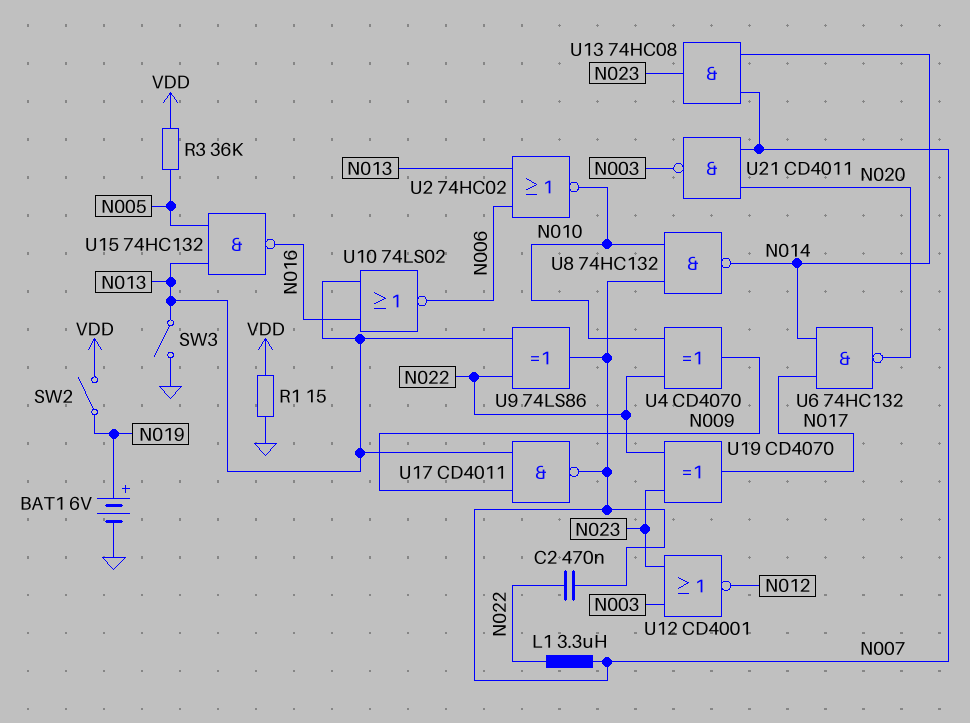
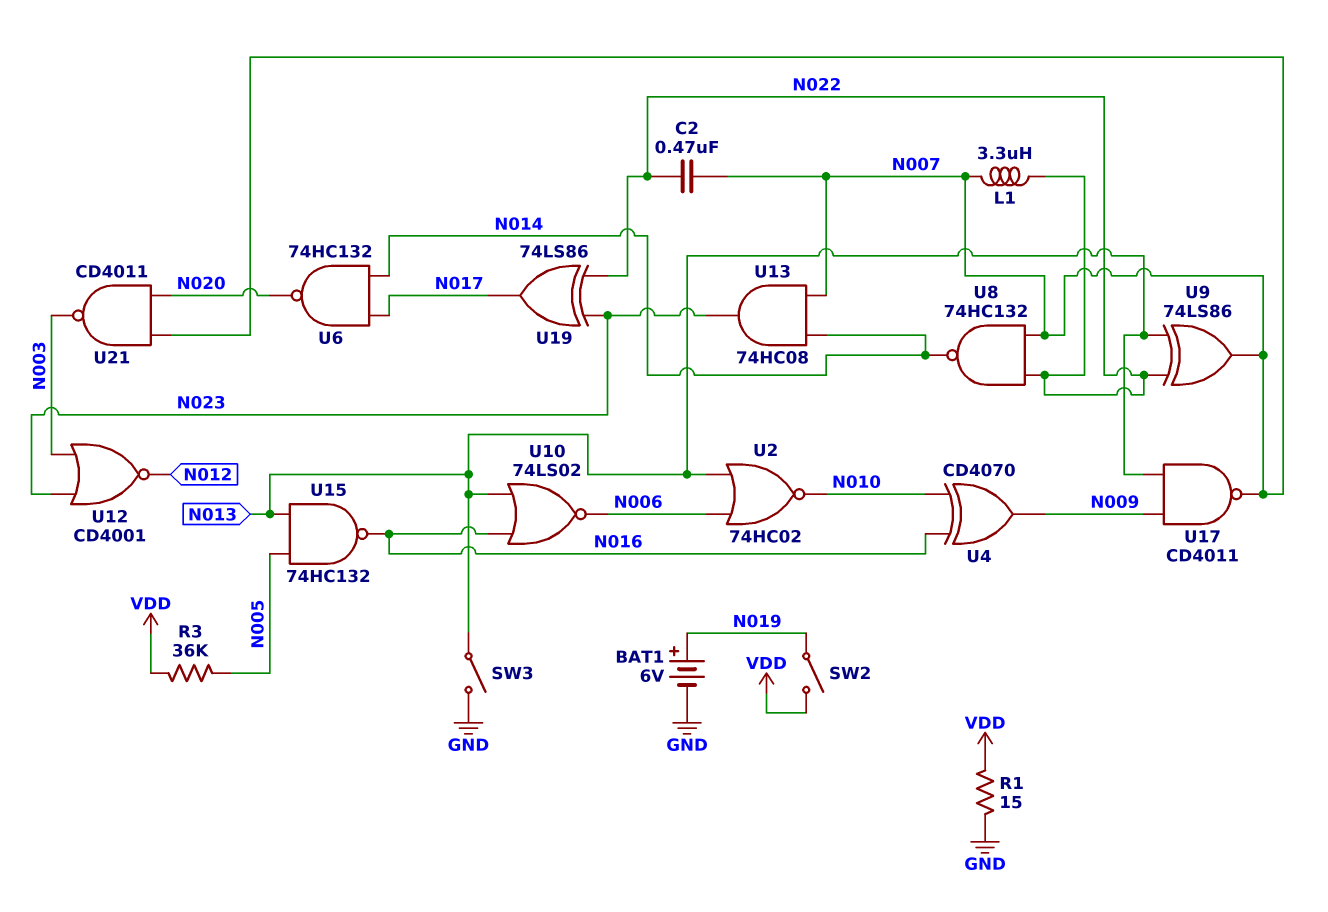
U4: XOR CD4070 (in N010, in N022, out N009) -> XOR CD4070 (in N010, in N016, out N009)
U8: NAND 74HC132 (in N007, in N010, out N014) -> NAND 74HC132 (in N007, in N022, out N014)
U19: XOR CD4070 (in N022, in N023, out N017) -> XOR 74LS86 (in N022, in N023, out N017)

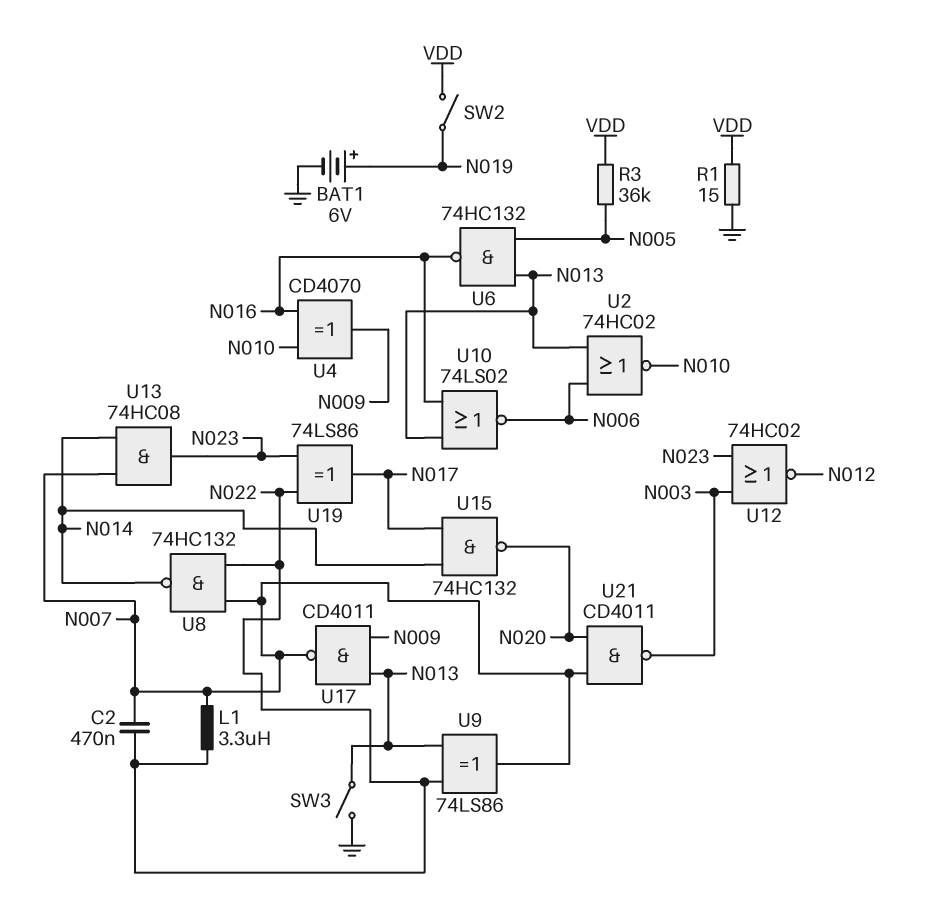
U6: NAND 74HC132 (in N014, in N017, out N020) -> NAND 74HC132 (in N005, in N013, out N016)
U12: NOR CD4001 (in N003, in N023, out N012) -> NOR 74HC02 (in N003, in N023, out N012)
U15: NAND 74HC132 (in N005, in N013, out N016) -> NAND 74HC132 (in N014, in N017, out N020)

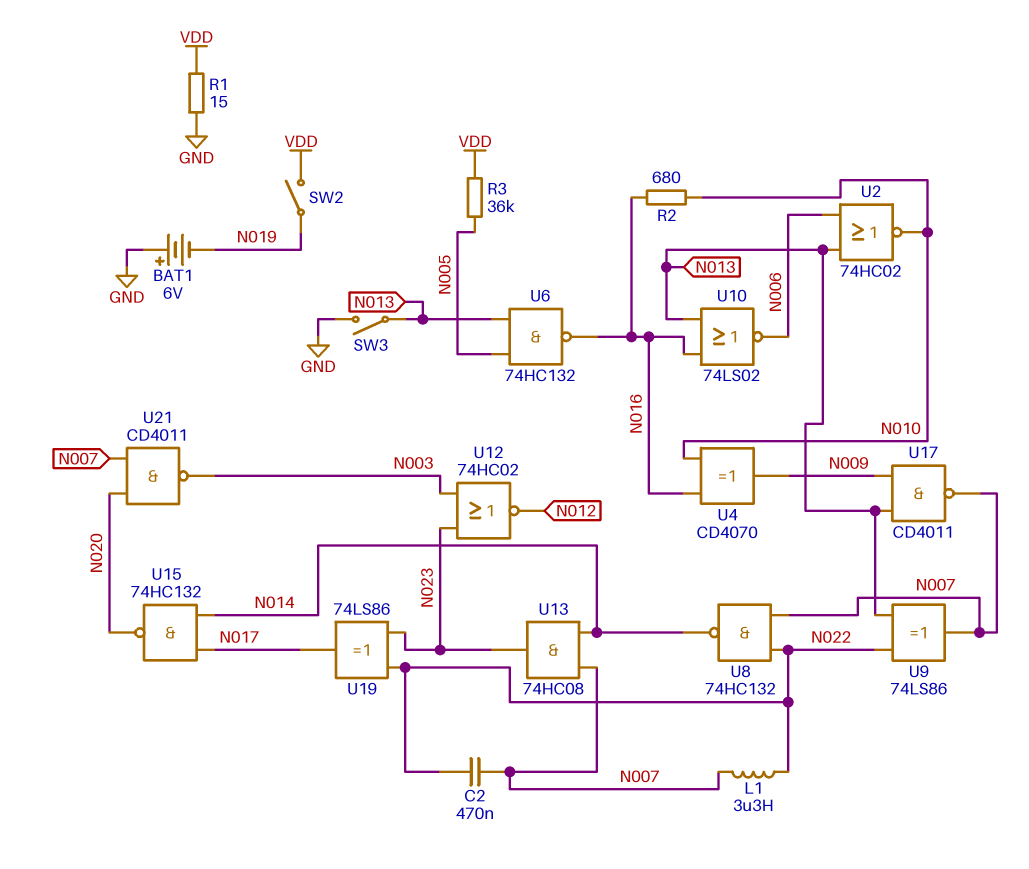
BAT1: 6V (plus N019, minus GND) -> 6V (plus GND, minus N019)
R2: none -> 680 (N010, N016)

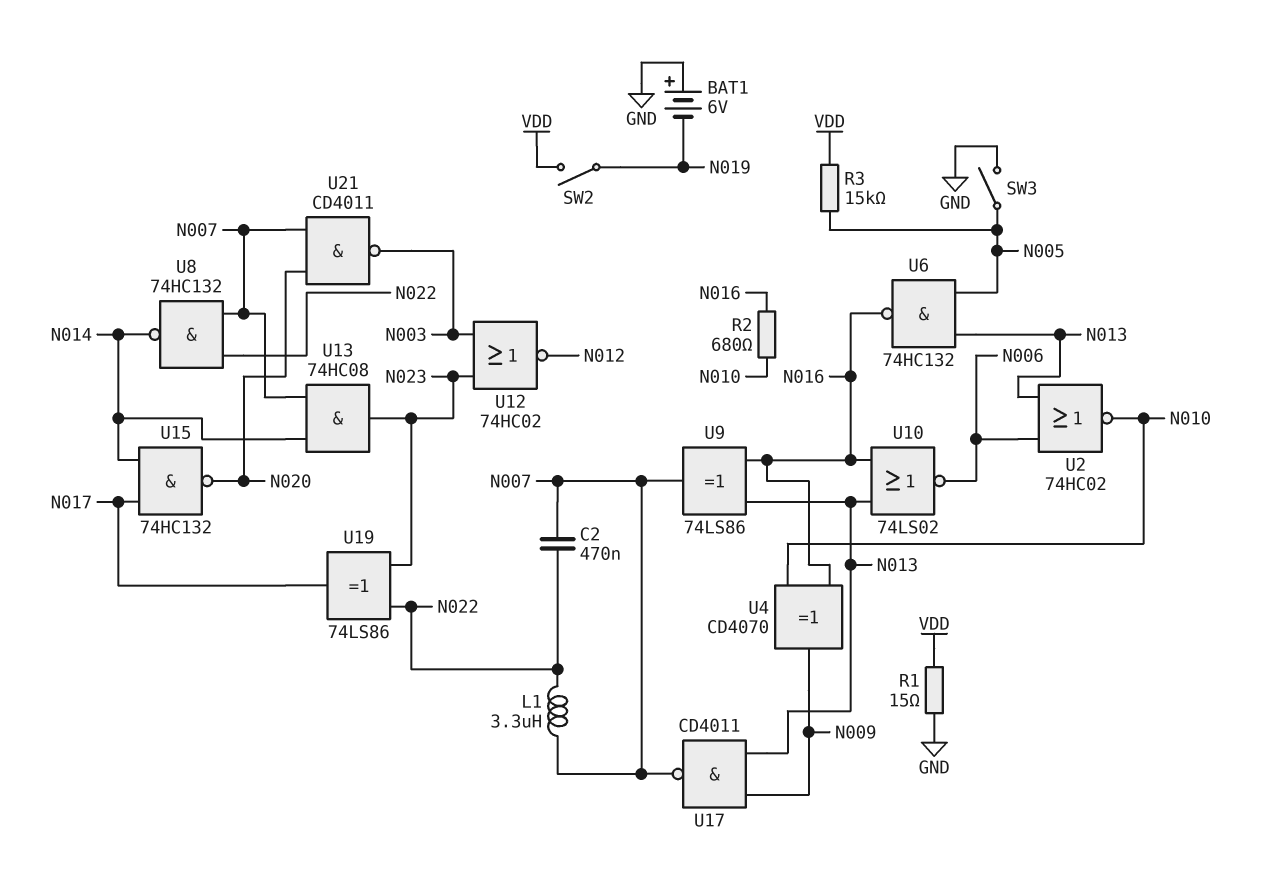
R3: 36k (N005, VDD) -> 15k (N005, VDD)
SW3: switch (GND, N013) -> switch (GND, N005)
U9: XOR 74LS86 (in N013, in N022, out N007) -> XOR 74LS86 (in N013, in N016, out N007)

